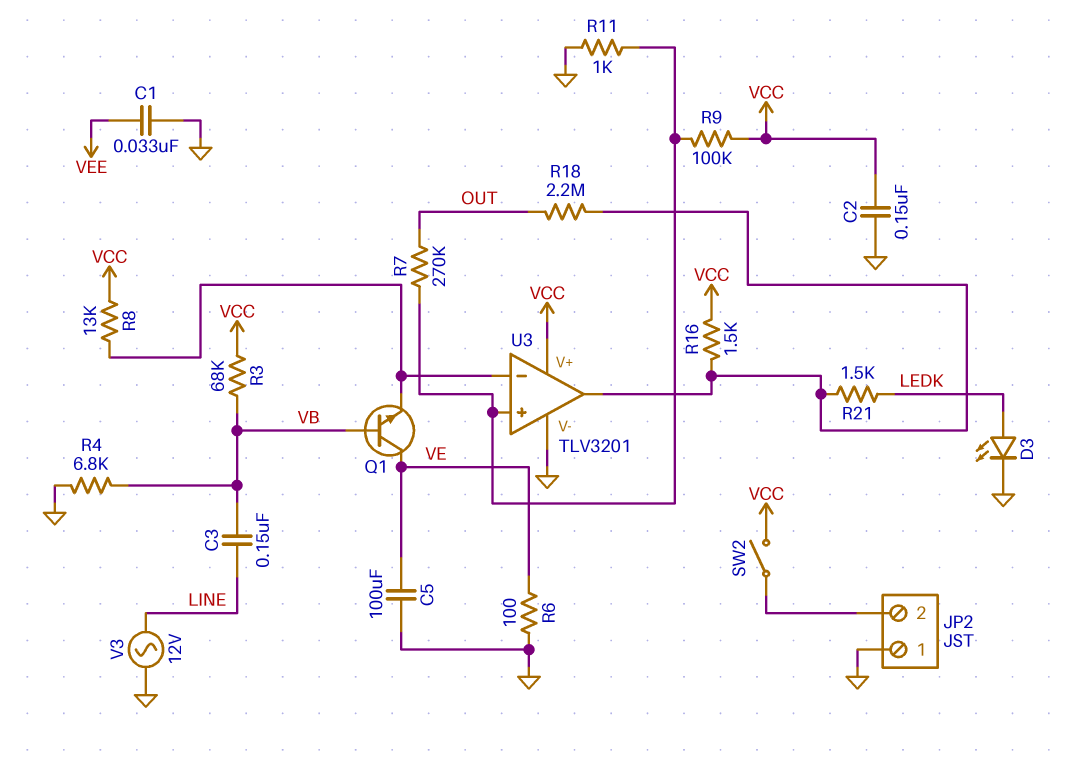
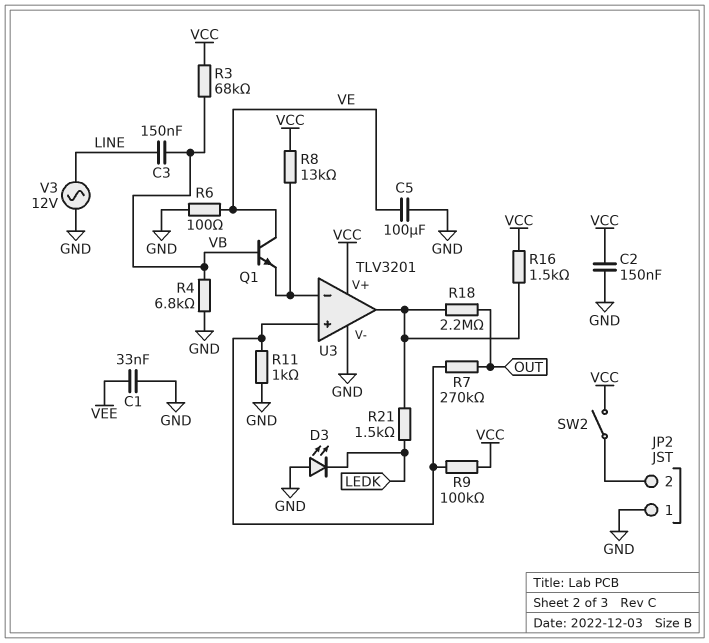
D3: LED (A LEDK, K GND) -> LED (A GND, K LEDK)

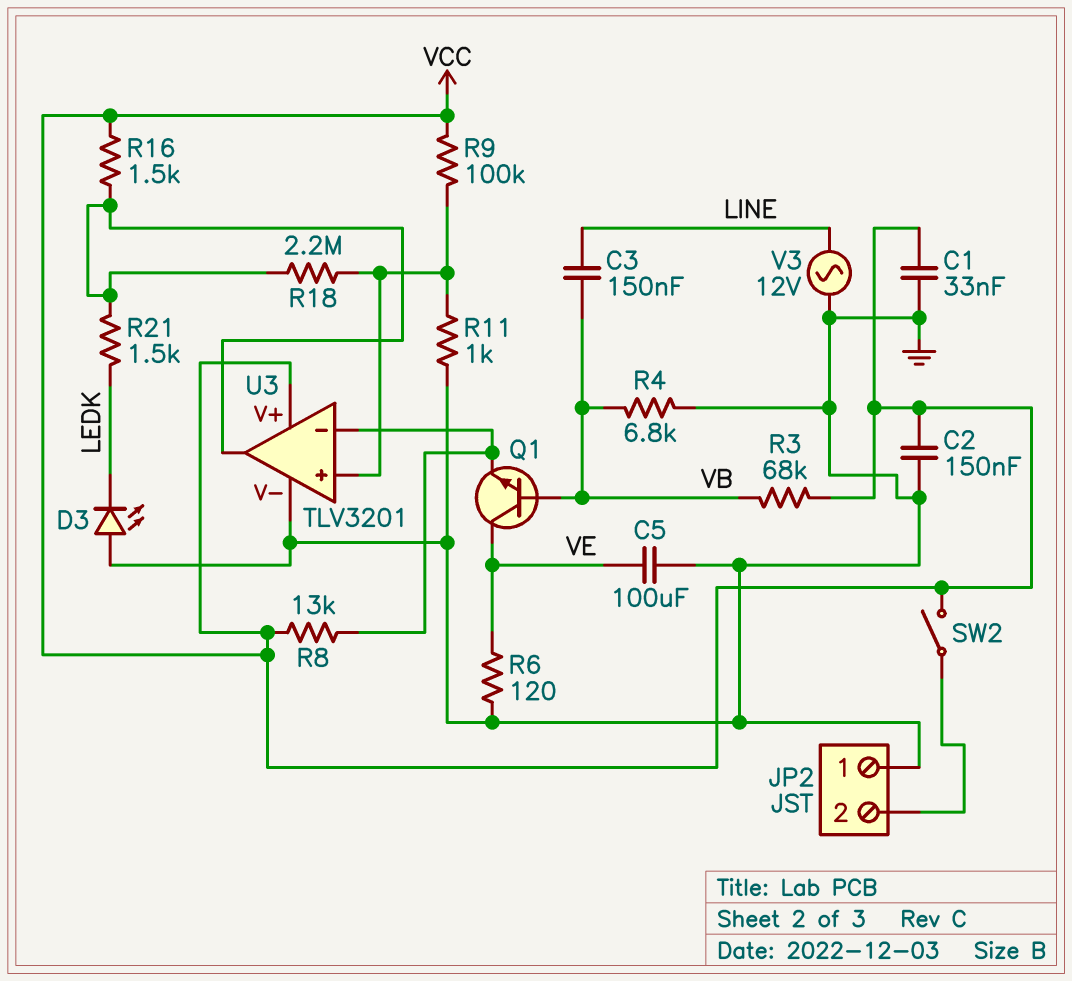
C1: 33nF (GND, VEE) -> 33nF (GND, VCC)
R6: 100 (GND, VE) -> 120 (GND, VE)
R7: 270k (OUT, U3/in+) -> none
R18: 2.2M (OUT, U3/out) -> 2.2M (U3/in+, U3/out)

